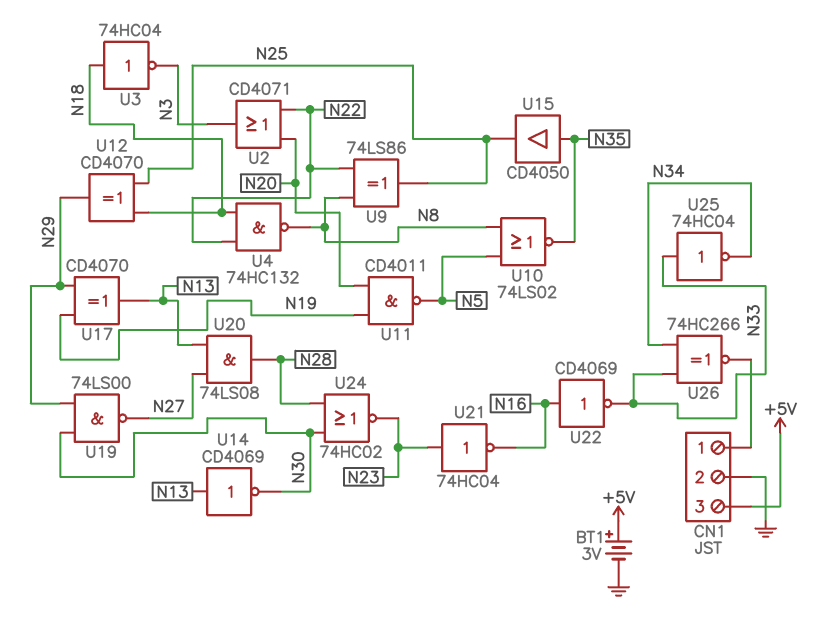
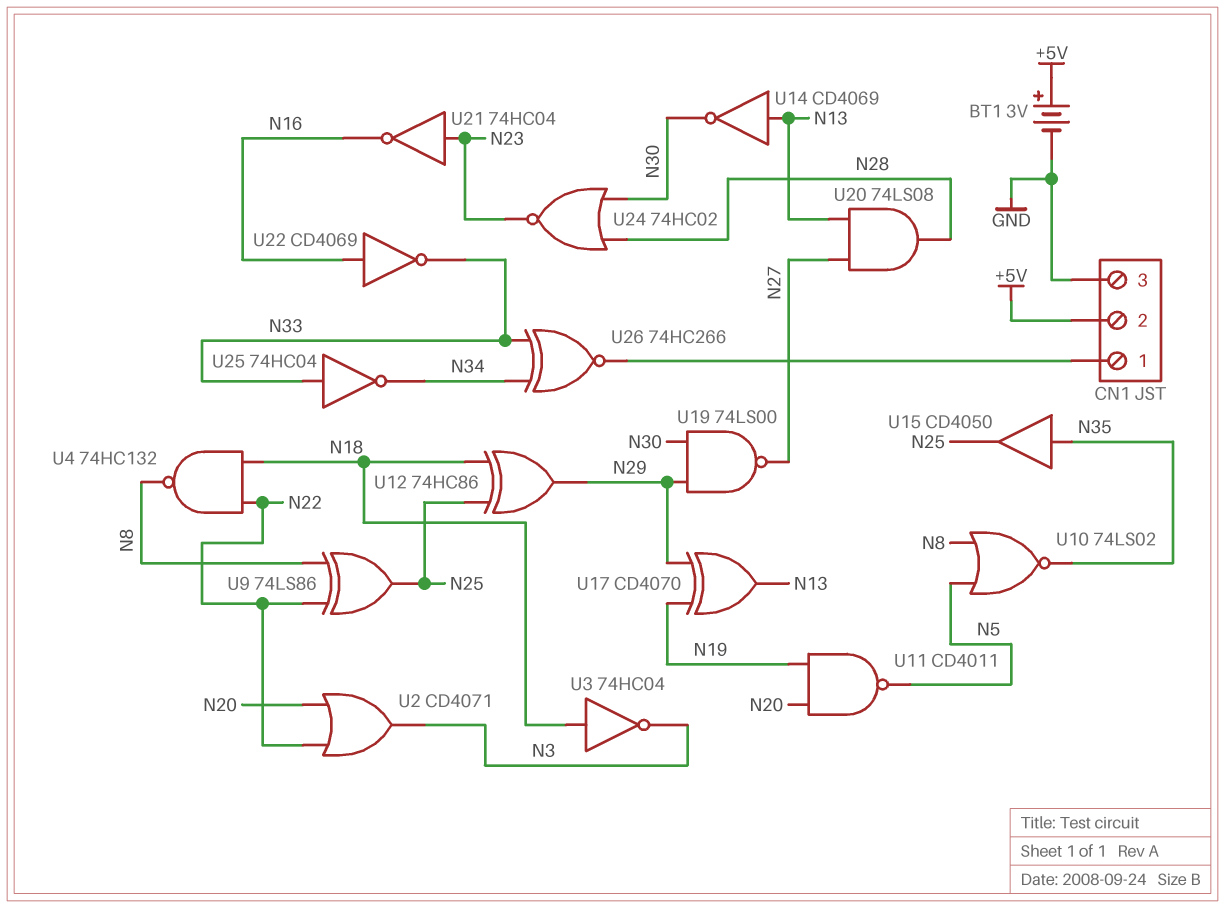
CN1 pin 2: GND -> +5V
CN1 pin 3: +5V -> GND
U12: XOR CD4070 (in N18, in N25, out N29) -> XOR 74HC86 (in N18, in N25, out N29)

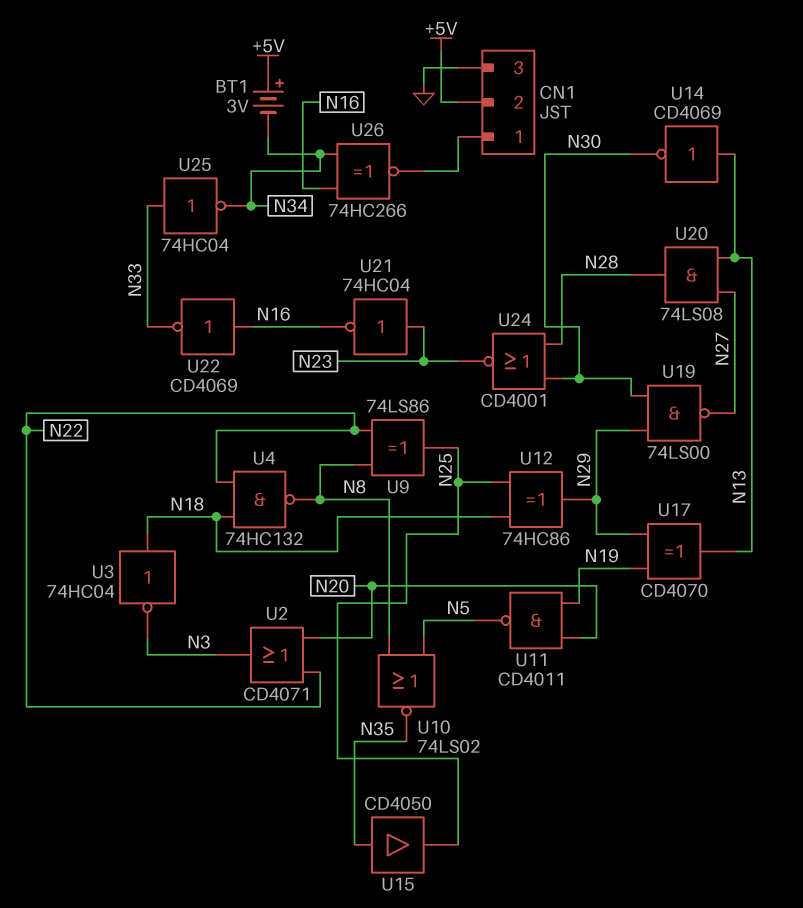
BT1: 3V (plus +5V, minus GND) -> 3V (plus +5V, minus N34)
U24: NOR 74HC02 (in N28, in N30, out N23) -> NOR CD4001 (in N28, in N30, out N23)
U26: XNOR 74HC266 (in N33, in N34, out CN1/1) -> XNOR 74HC266 (in N16, in N34, out CN1/1)

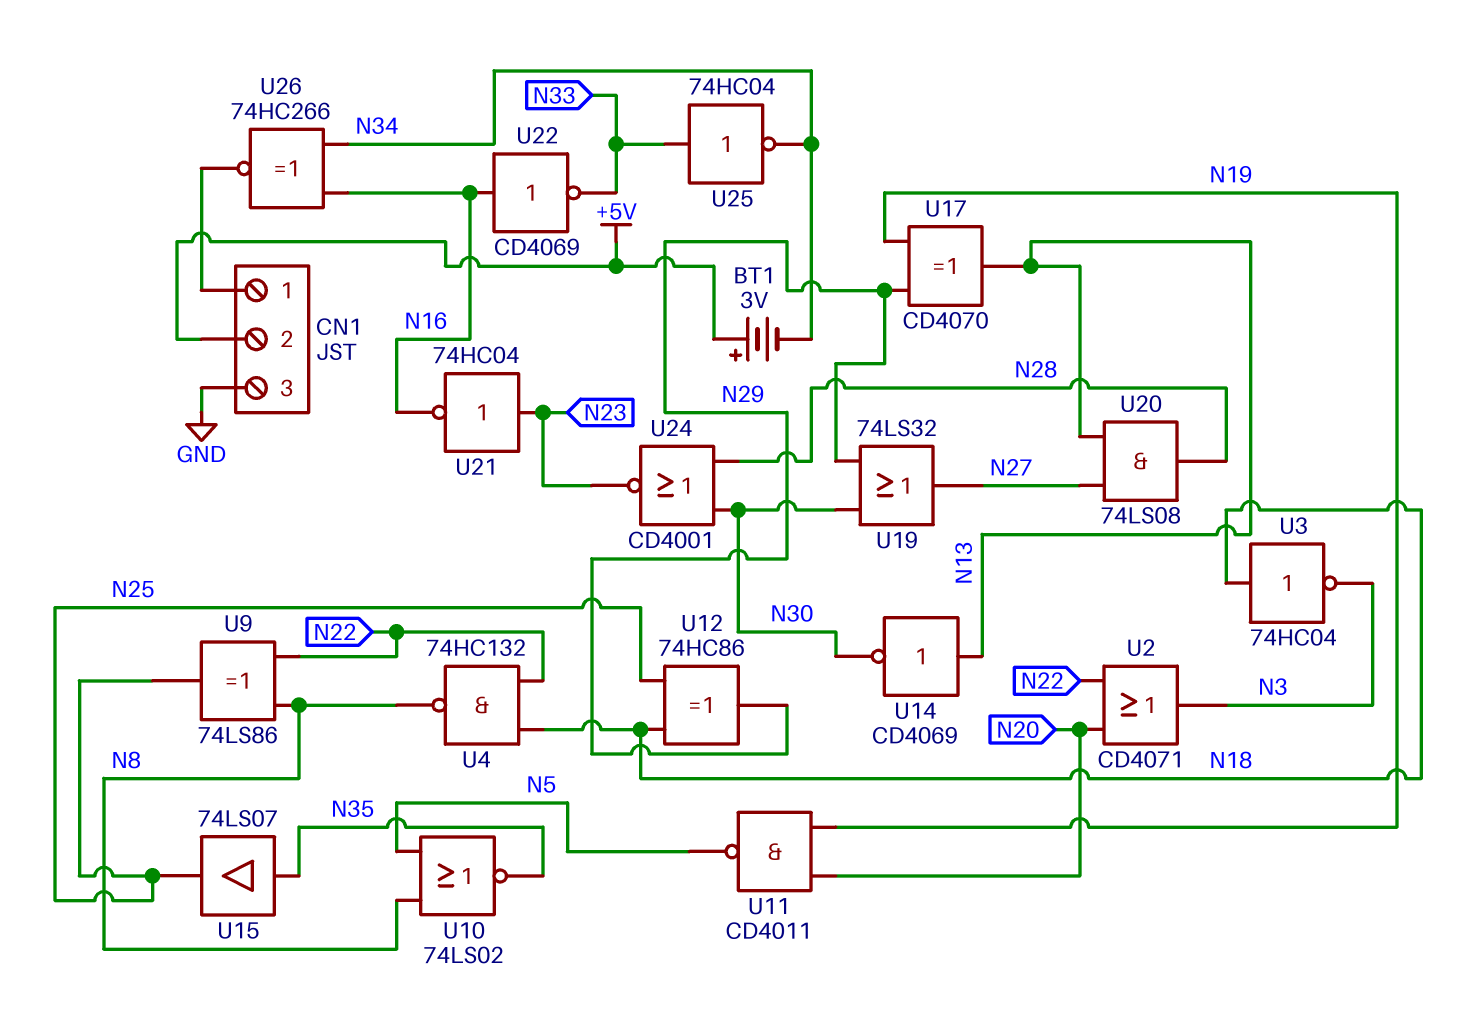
U15: buffer CD4050 (in N35, out N25) -> buffer 74LS07 (in N35, out N25)
U19: NAND 74LS00 (in N29, in N30, out N27) -> OR 74LS32 (in N29, in N30, out N27)

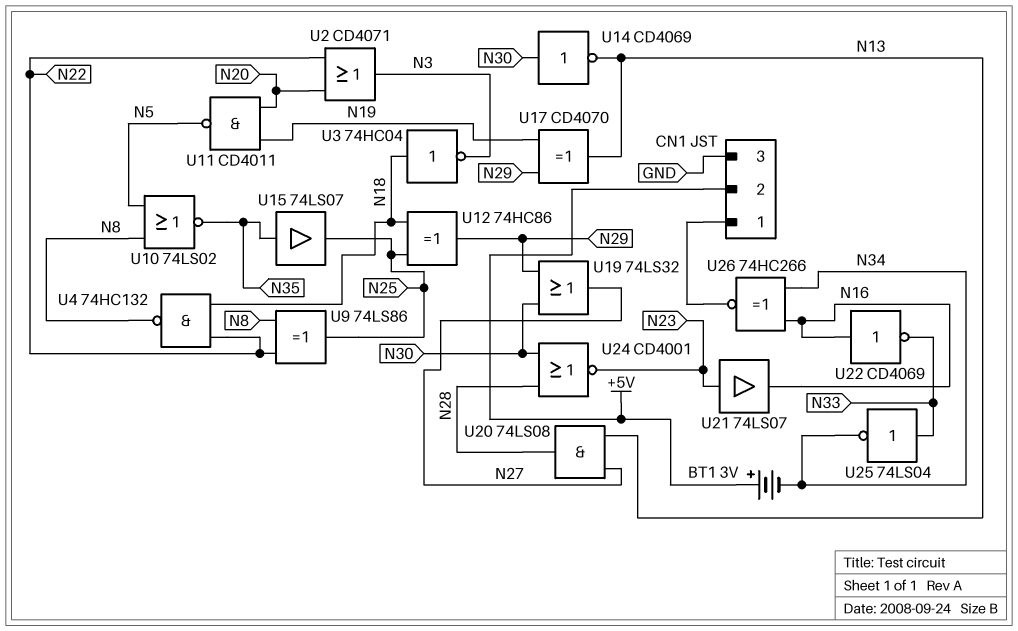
U14: NOT CD4069 (in N13, out N30) -> NOT CD4069 (in N30, out N13)
U21: NOT 74HC04 (in N23, out N16) -> buffer 74LS07 (in N23, out N16)
U25: NOT 74HC04 (in N33, out N34) -> NOT 74LS04 (in N33, out N34)

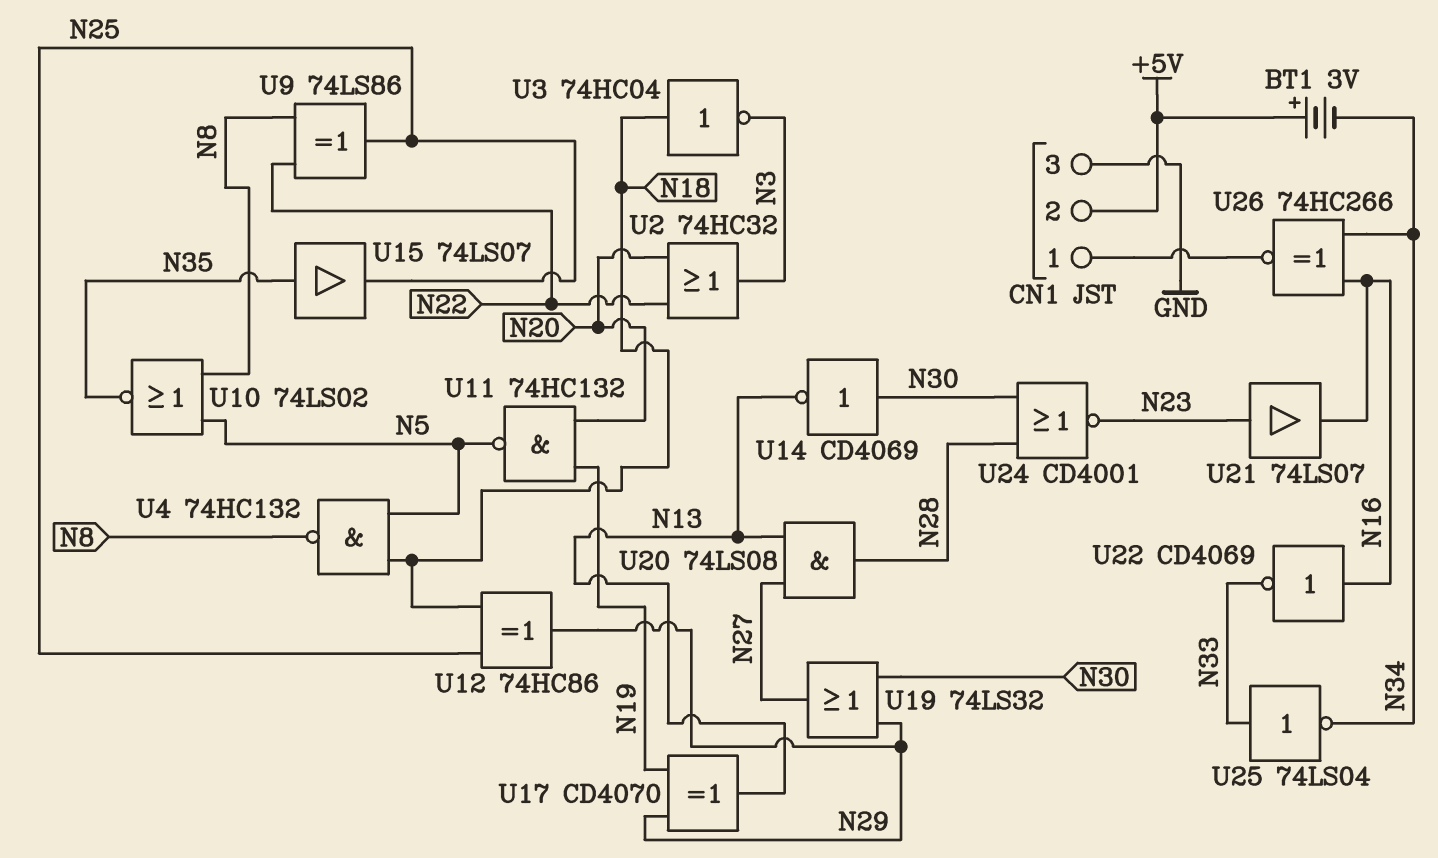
U2: OR CD4071 (in N20, in N22, out N3) -> OR 74HC32 (in N20, in N22, out N3)
U4: NAND 74HC132 (in N18, in N22, out N8) -> NAND 74HC132 (in N5, in N18, out N8)
U11: NAND CD4011 (in N19, in N20, out N5) -> NAND 74HC132 (in N19, in N20, out N5)

